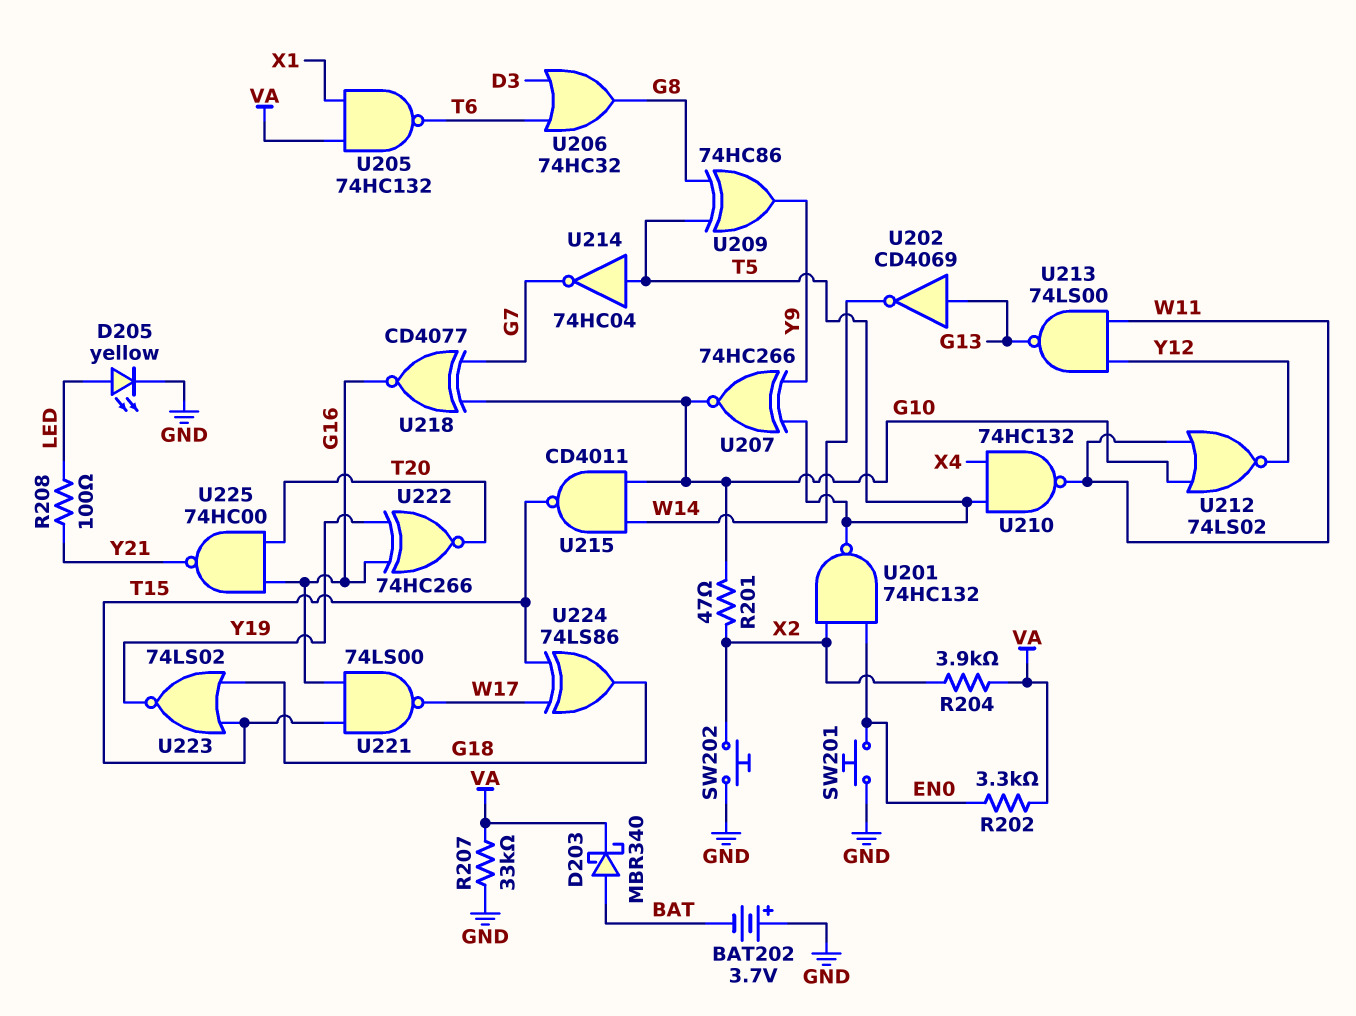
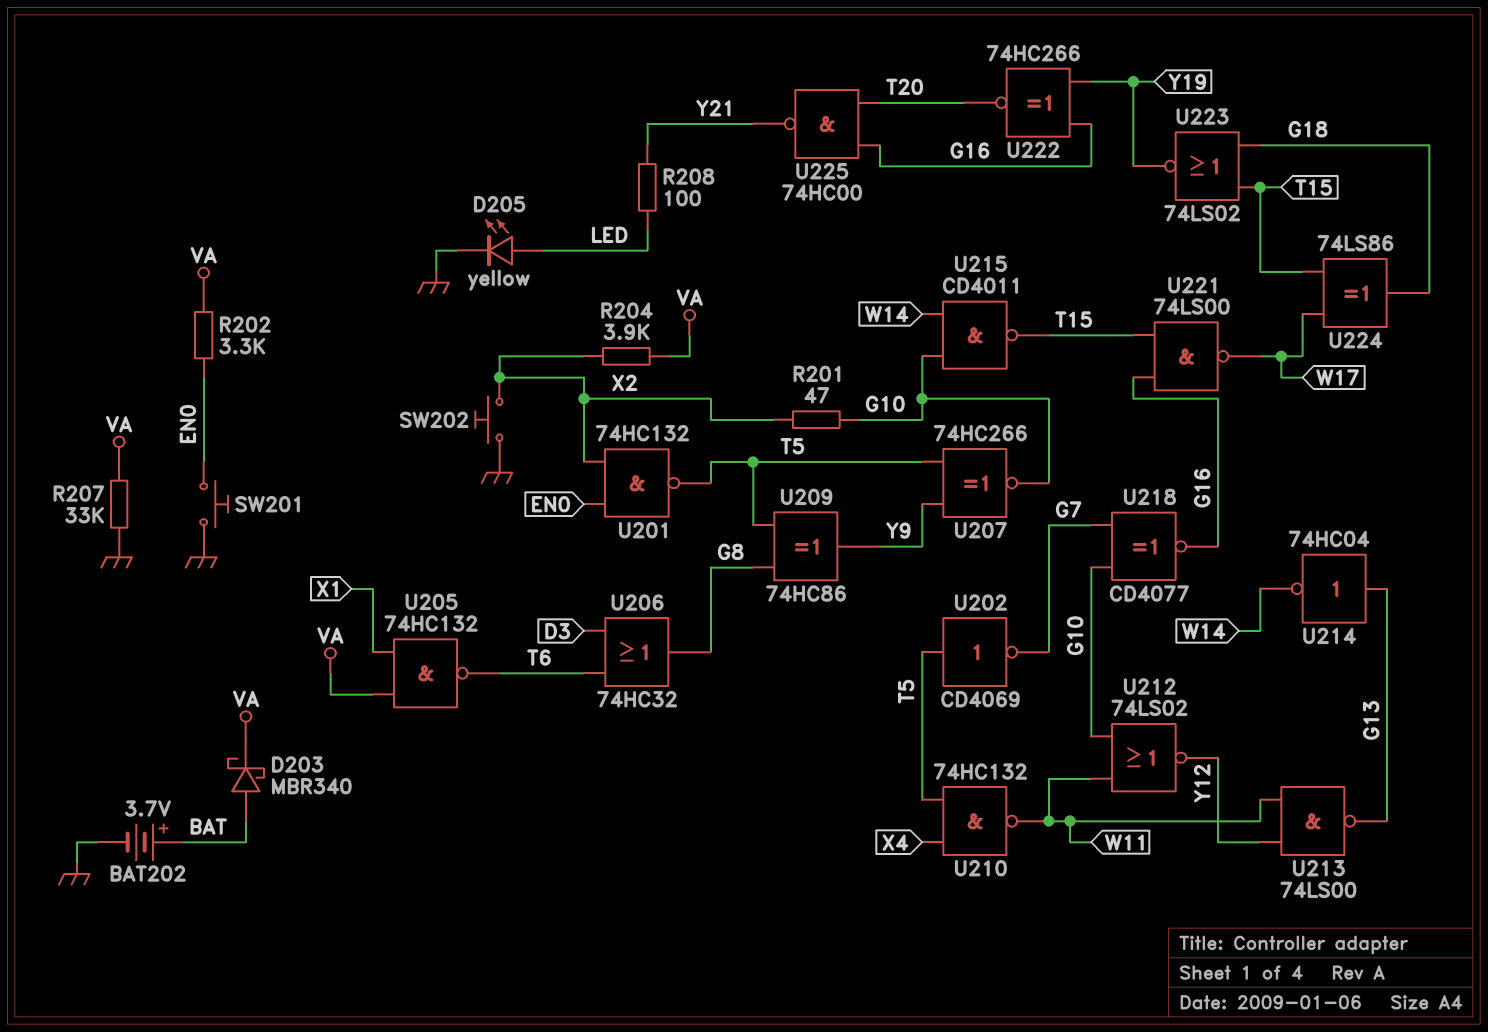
BAT202: 3.7V (plus GND, minus BAT) -> 3.7V (plus BAT, minus GND)
U202: NOT CD4069 (in G13, out W14) -> NOT CD4069 (in T5, out G7)
U214: NOT 74HC04 (in T5, out G7) -> NOT 74HC04 (in G13, out W14)

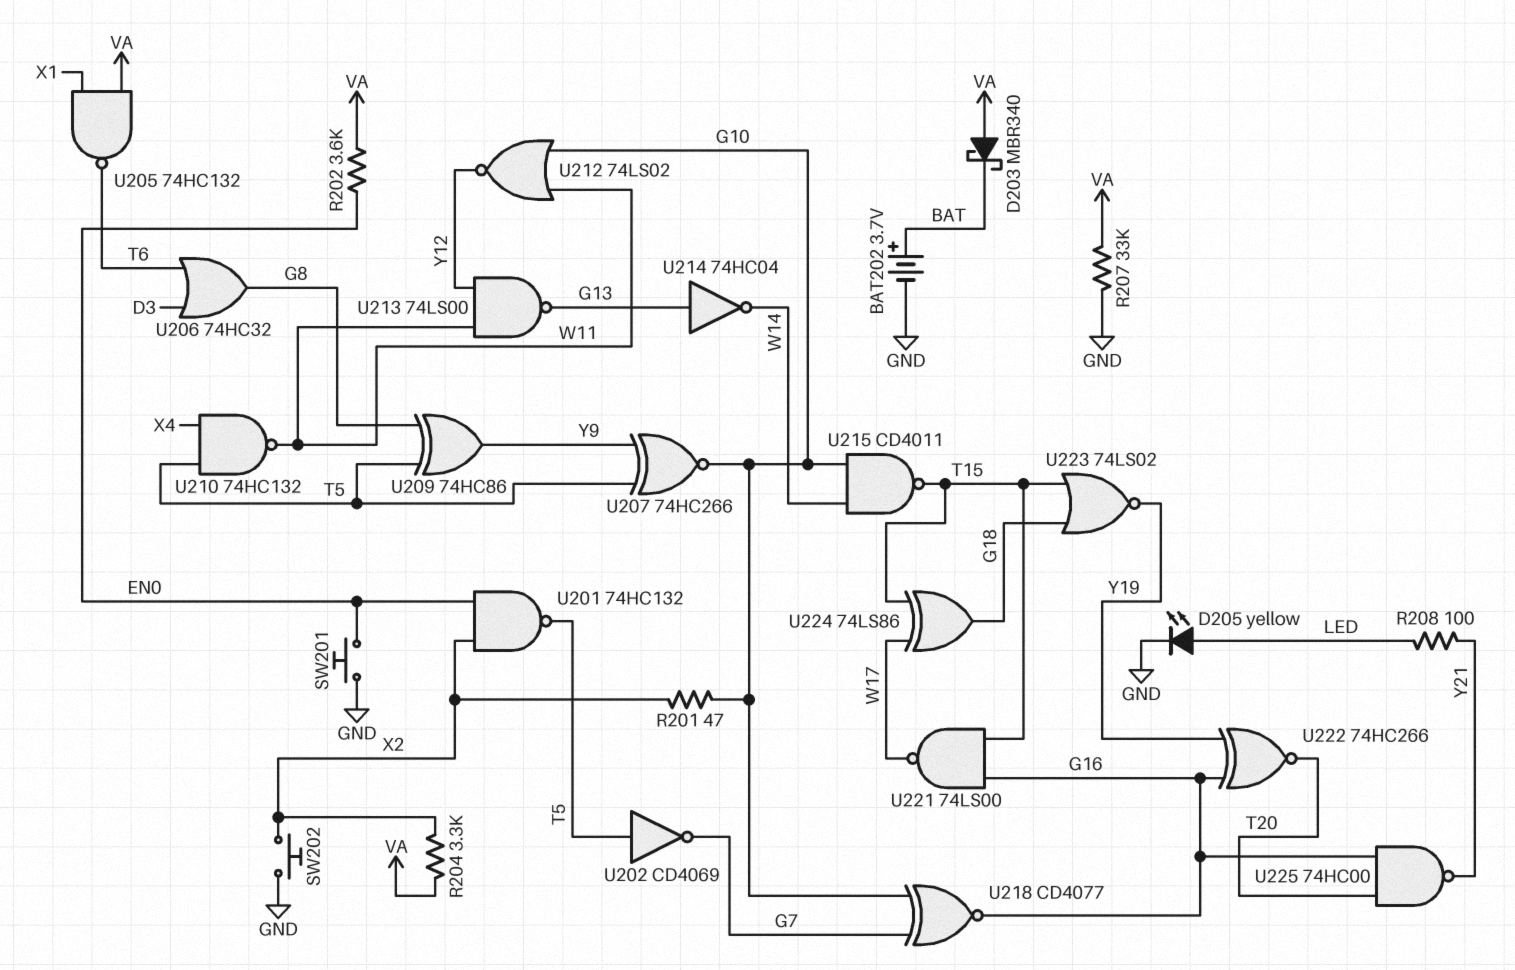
D203: schottky MBR340 (A BAT, K VA) -> schottky MBR340 (A VA, K BAT)
R202: 3.3k (EN0, VA) -> 3.6k (EN0, VA)
R204: 3.9k (VA, X2) -> 3.3k (VA, X2)

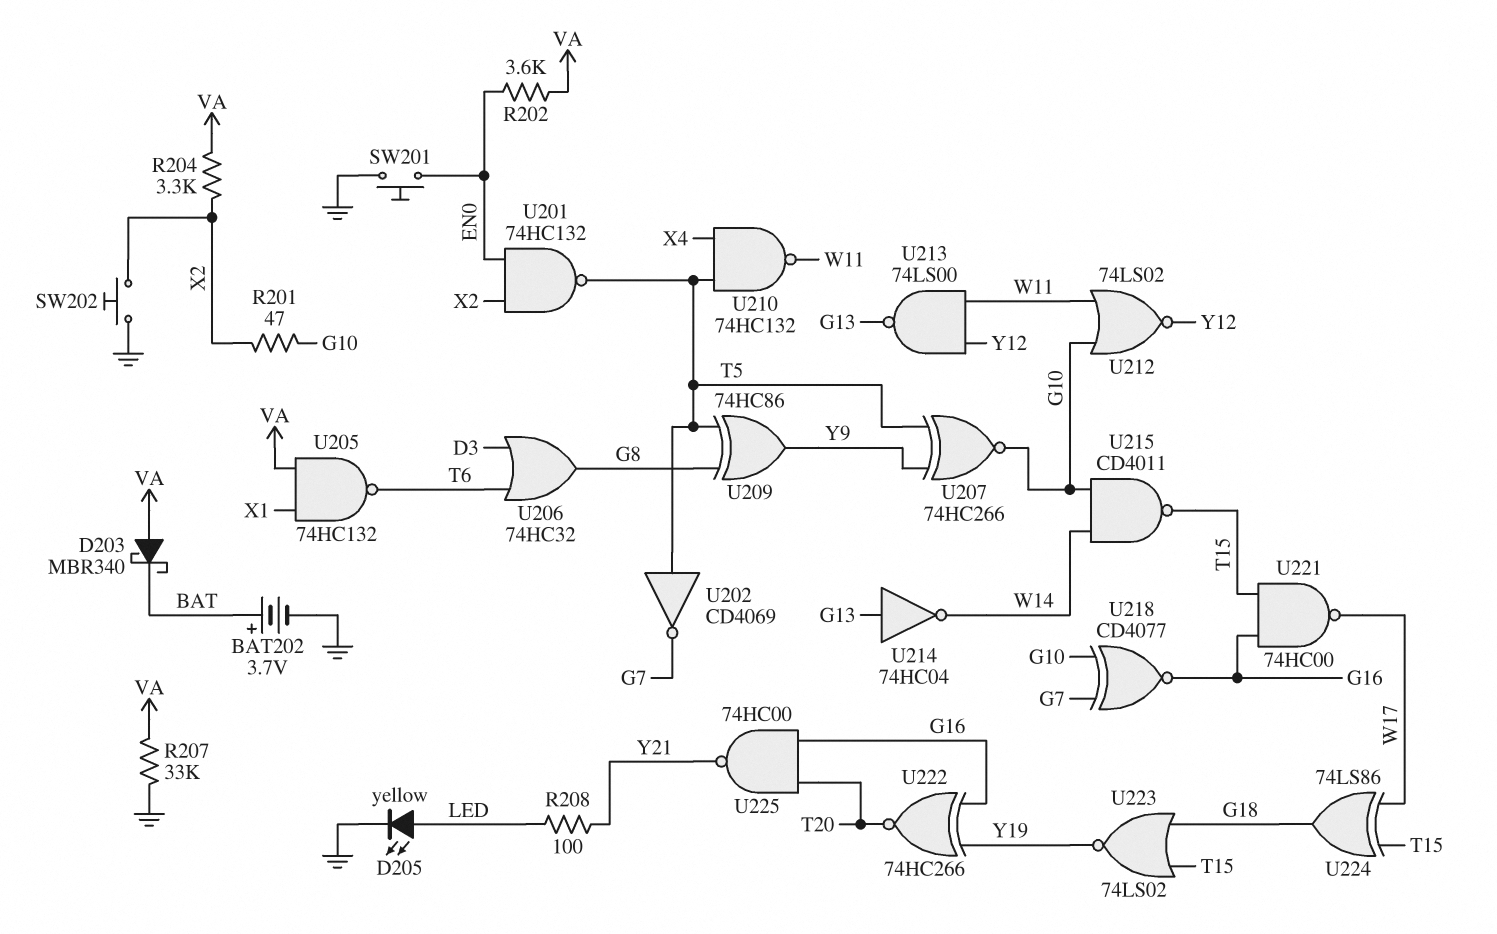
U221: NAND 74LS00 (in G16, in T15, out W17) -> NAND 74HC00 (in G16, in T15, out W17)

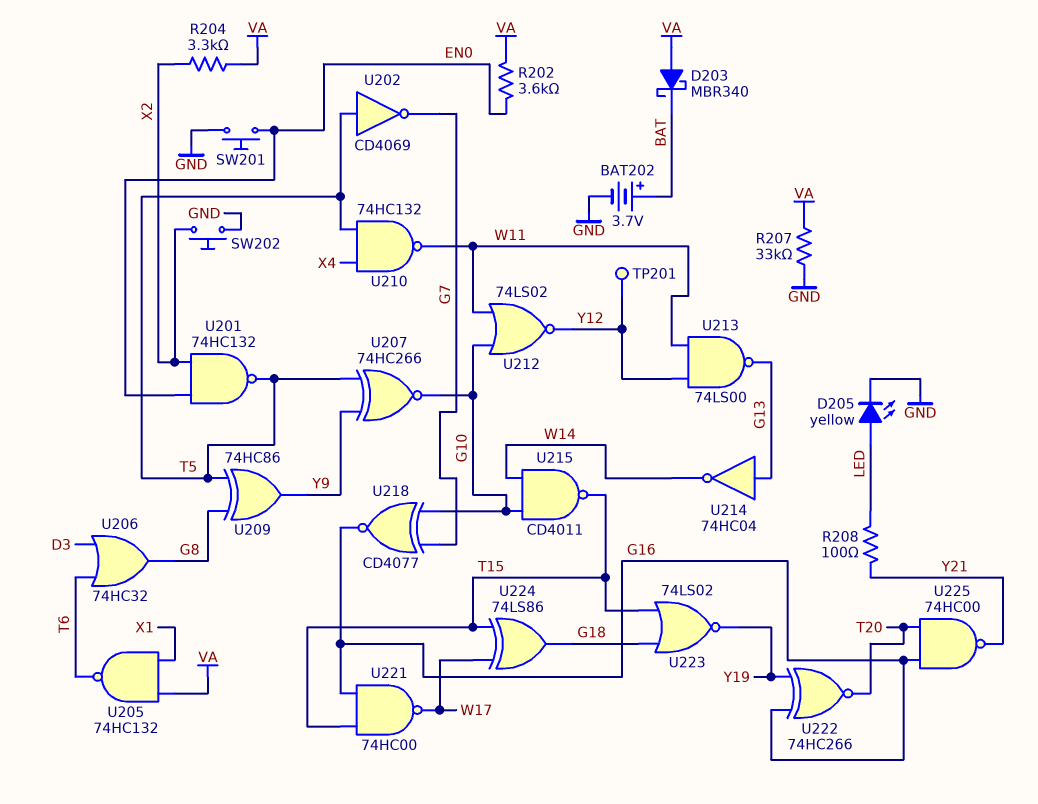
R201: 47 (G10, X2) -> none
TP201: none -> test point (Y12)

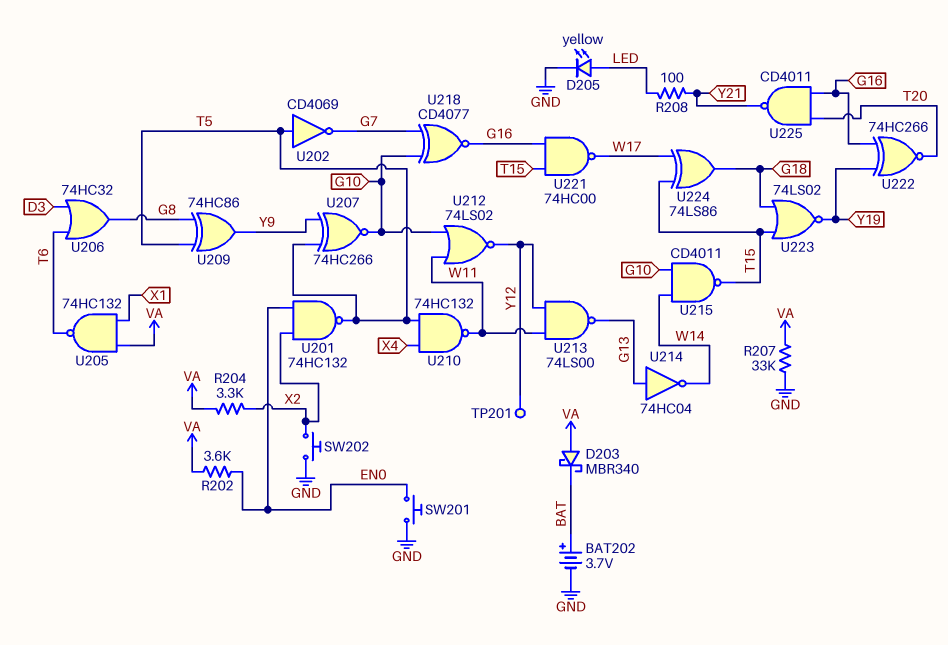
U225: NAND 74HC00 (in G16, in T20, out Y21) -> NAND CD4011 (in G16, in T20, out Y21)

